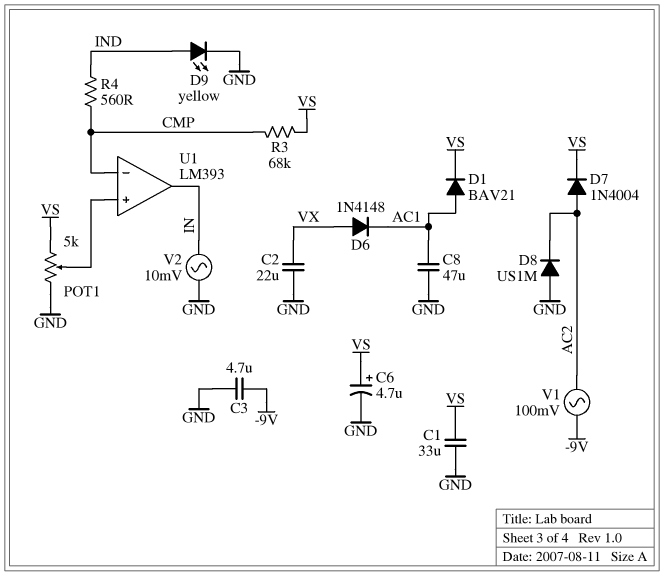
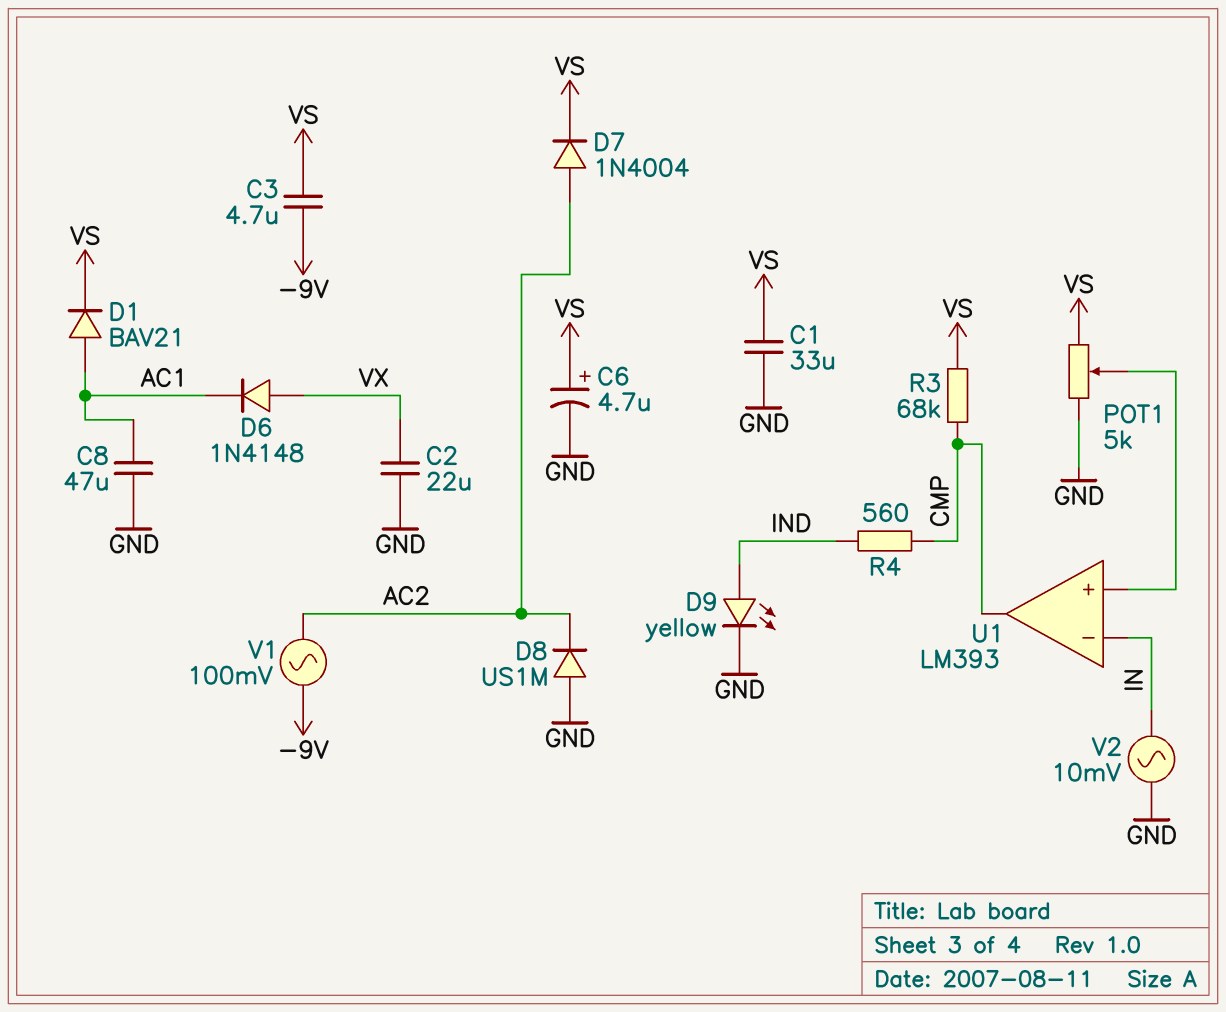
C3: 4.7uF (-9V, GND) -> 4.7uF (-9V, VS)
U1 pin in-: CMP -> IN
U1 pin out: IN -> CMP

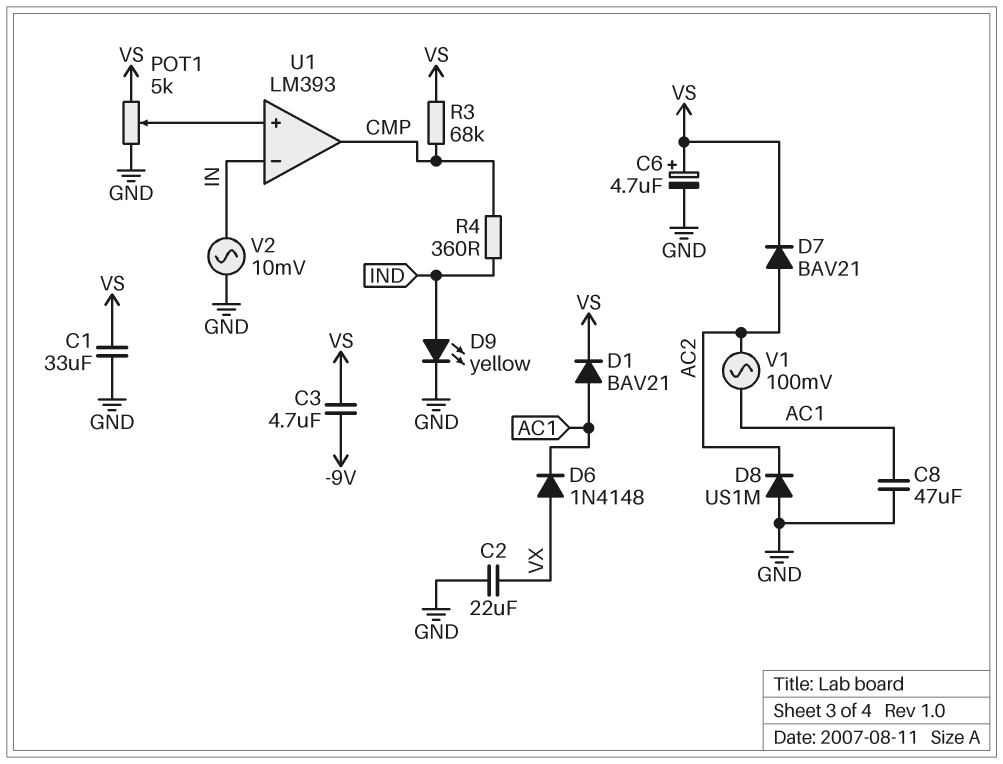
D7: diode 1N4004 (A AC2, K VS) -> diode BAV21 (A AC2, K VS)
R4: 560 (CMP, IND) -> 360 (CMP, IND)
V1: AC 100mV (-9V, AC2) -> AC 100mV (AC1, AC2)

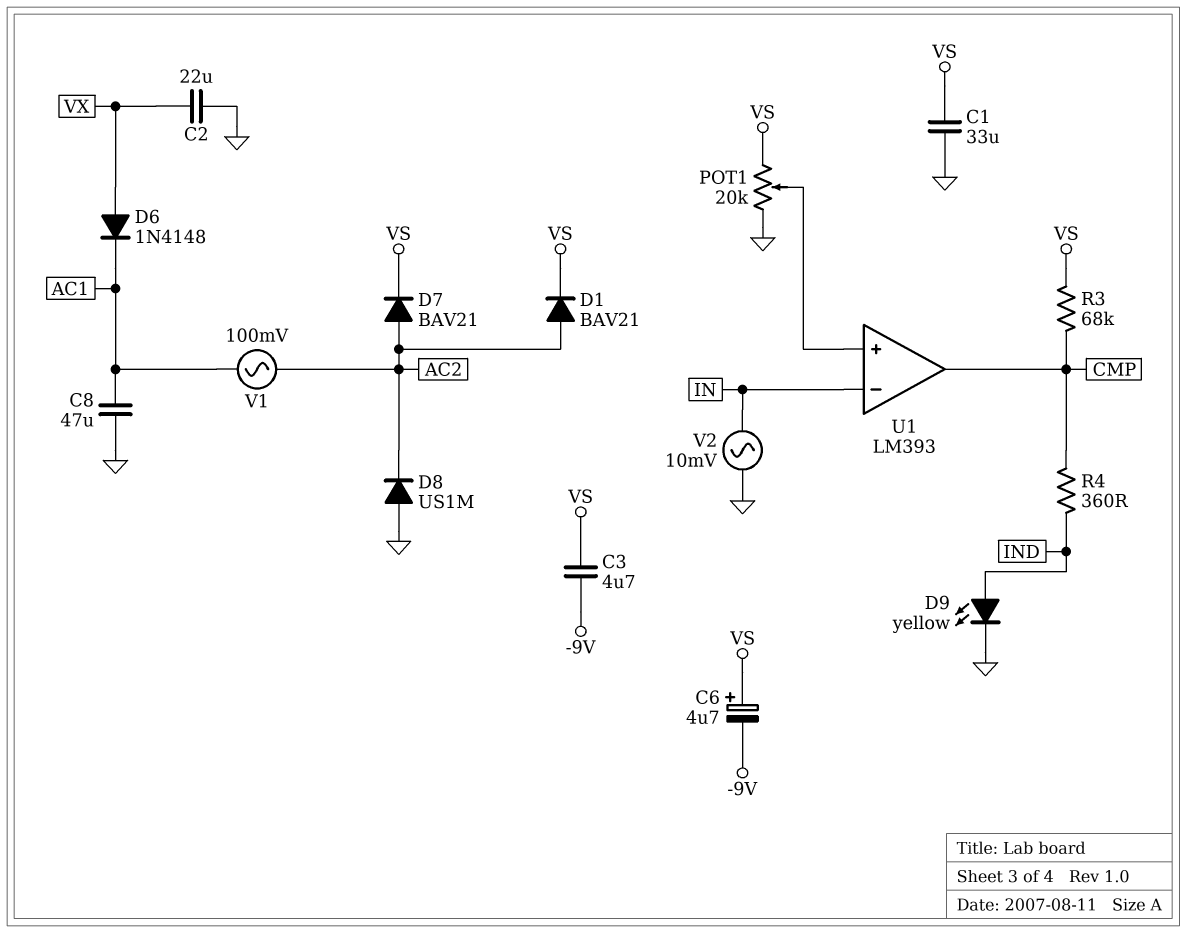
C6: 4.7uF (plus VS, minus GND) -> 4.7uF (plus VS, minus -9V)
D1: diode BAV21 (A AC1, K VS) -> diode BAV21 (A AC2, K VS)
POT1: 5k (GND, VS, wiper U1/in+) -> 20k (GND, VS, wiper U1/in+)

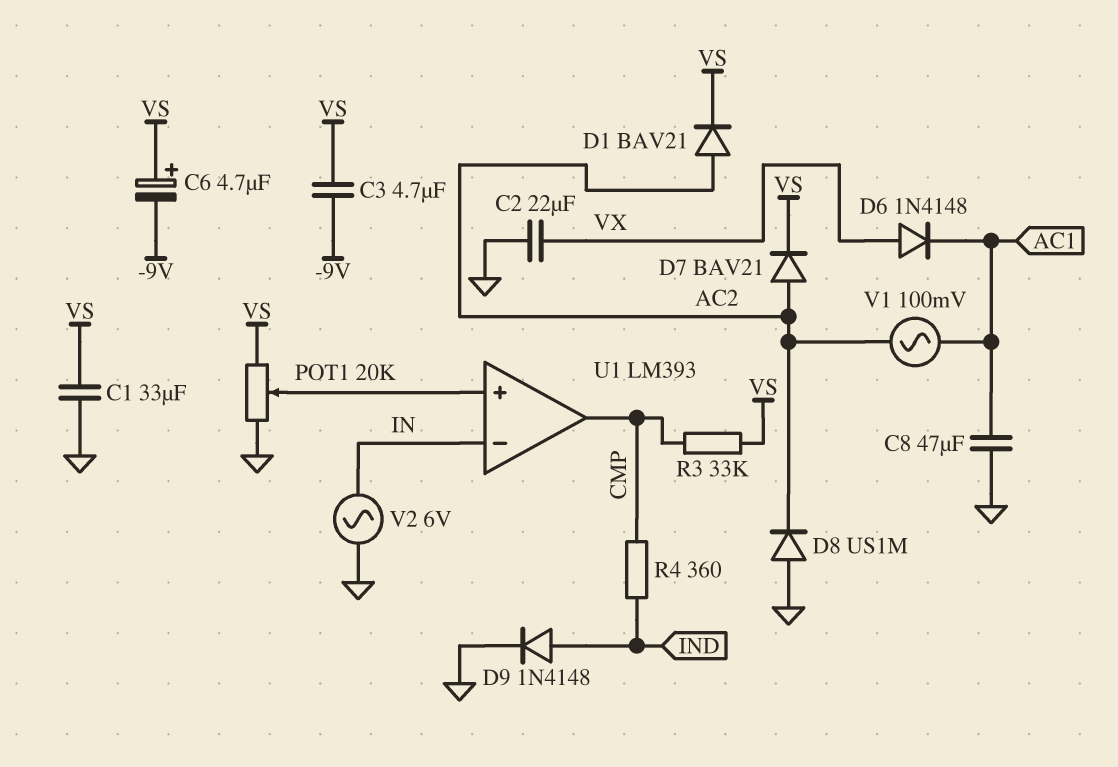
D9: LED yellow (A IND, K GND) -> diode 1N4148 (A IND, K GND)
R3: 68k (CMP, VS) -> 33k (CMP, VS)
V2: AC 10mV (GND, IN) -> AC 6V (GND, IN)

